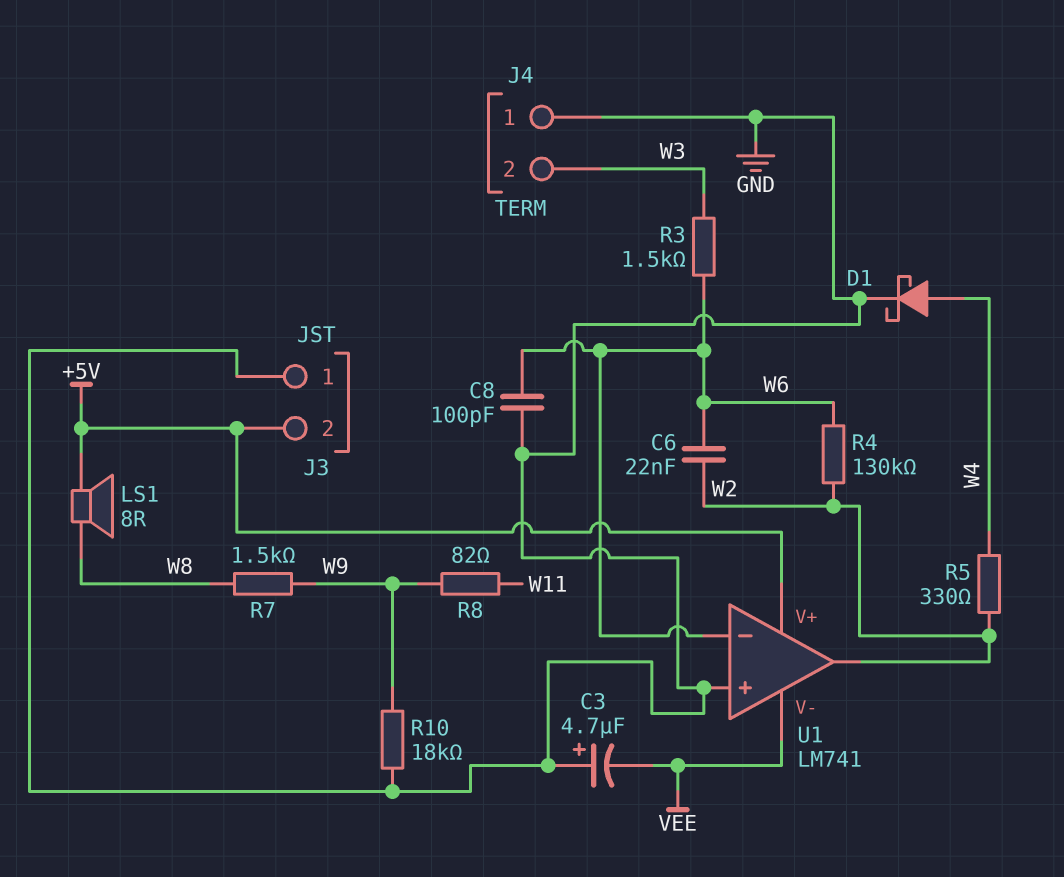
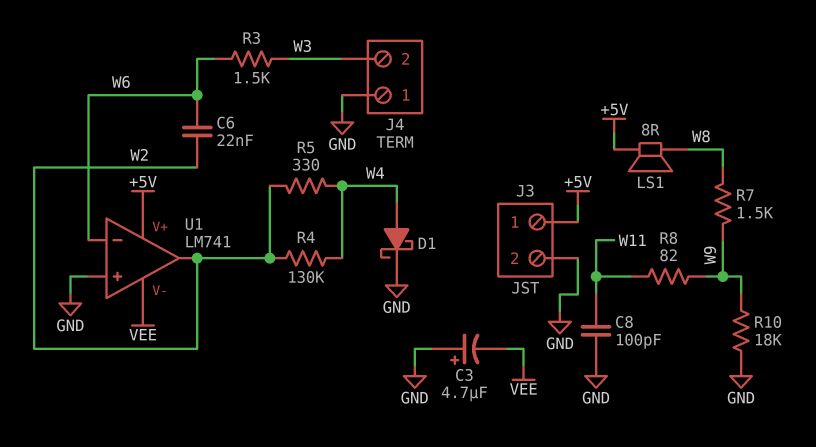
C8: 100pF (GND, W6) -> 100pF (GND, W11)
J3 pin 1: GND -> +5V
J3 pin 2: +5V -> GND
R4: 130k (W2, W6) -> 130k (W2, W4)

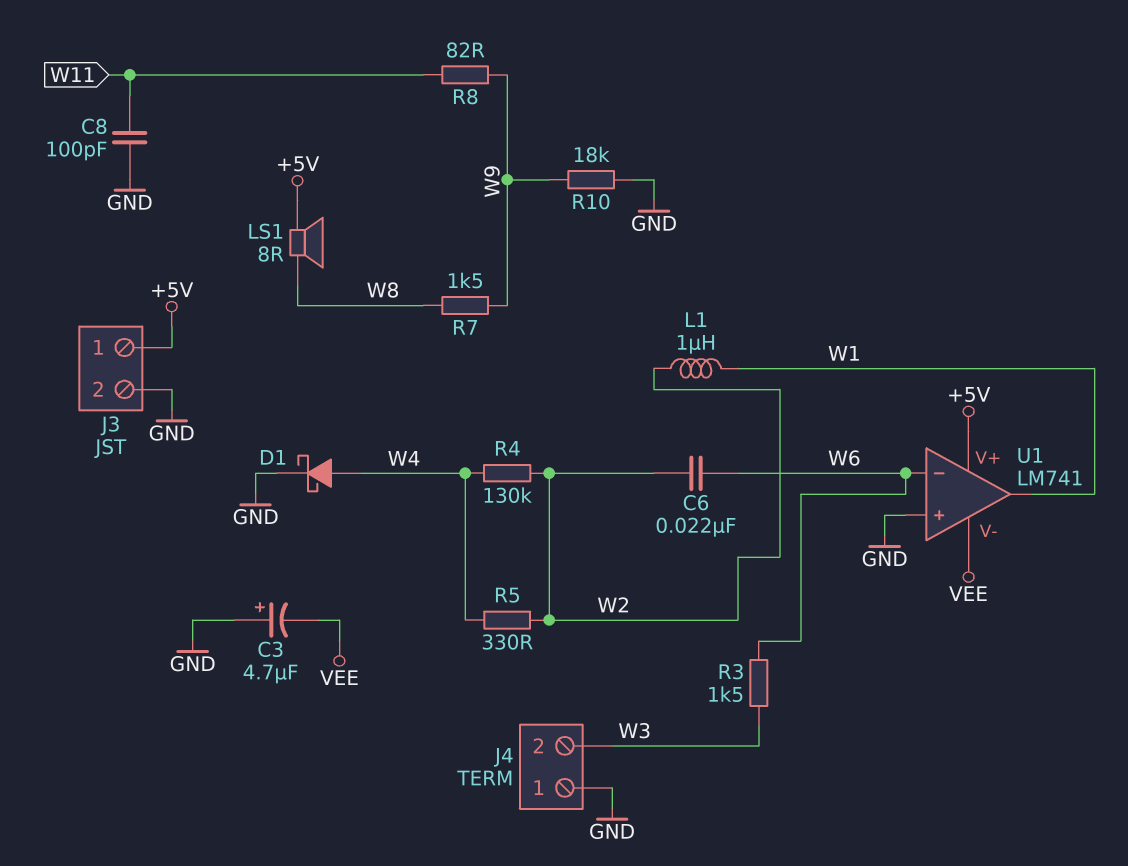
L1: none -> 1uH (W1, W2)
U1 pin out: W2 -> W1

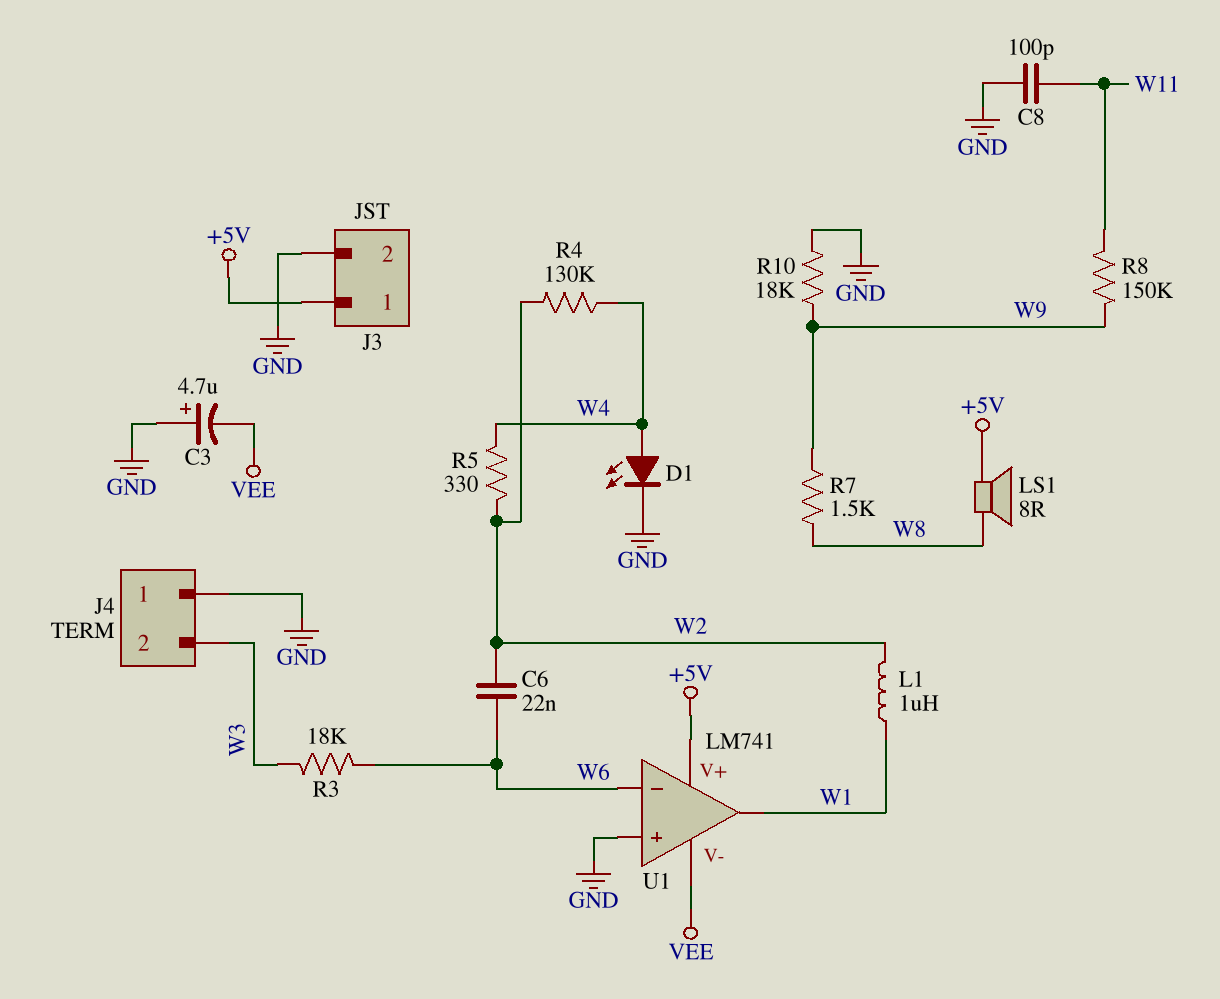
D1: schottky (A W4, K GND) -> LED (A W4, K GND)
R3: 1.5k (W3, W6) -> 18k (W3, W6)
R8: 82 (W9, W11) -> 150k (W9, W11)

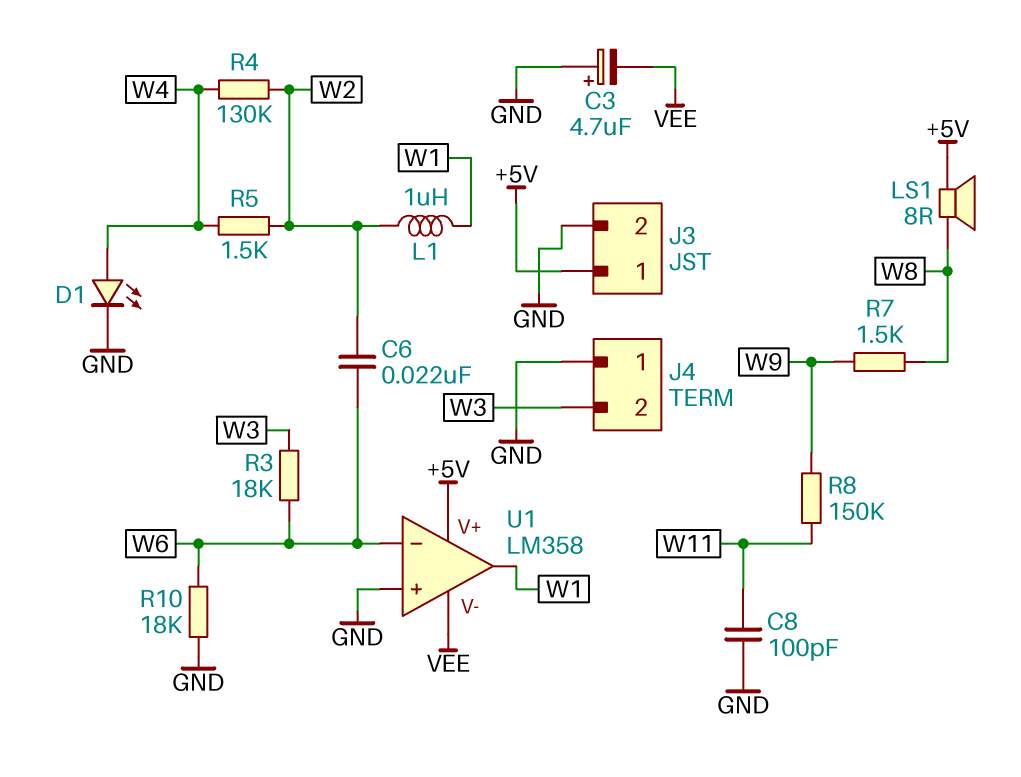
R5: 330 (W2, W4) -> 1.5k (W2, W4)
R10: 18k (GND, W9) -> 18k (GND, W6)
U1: LM741 -> LM358

